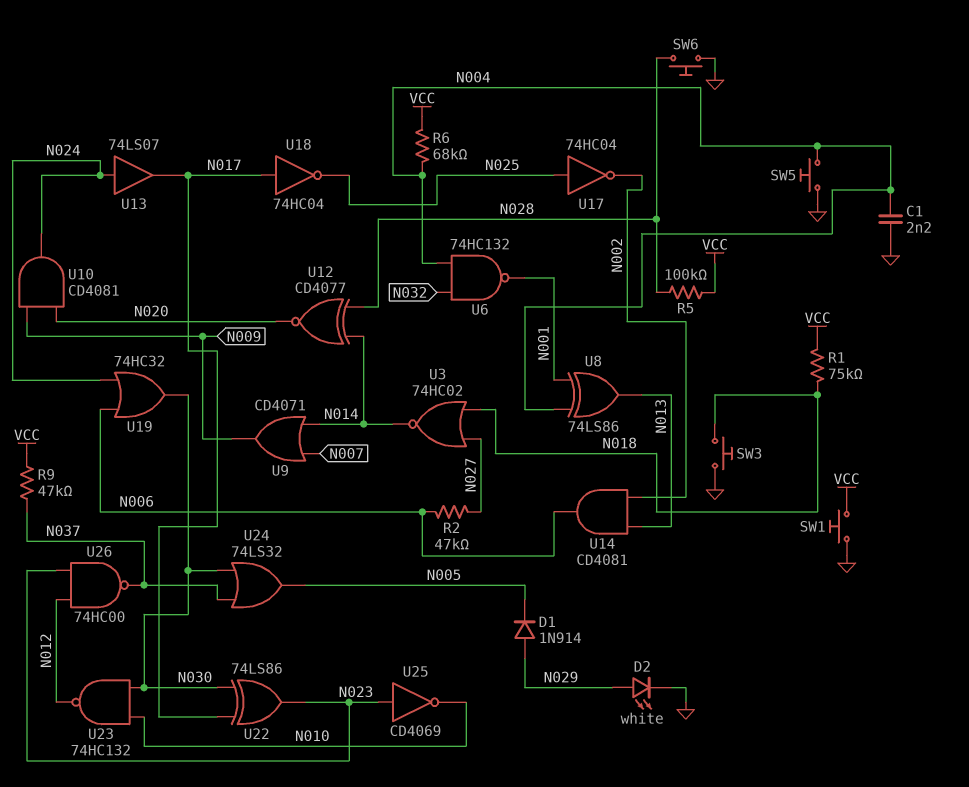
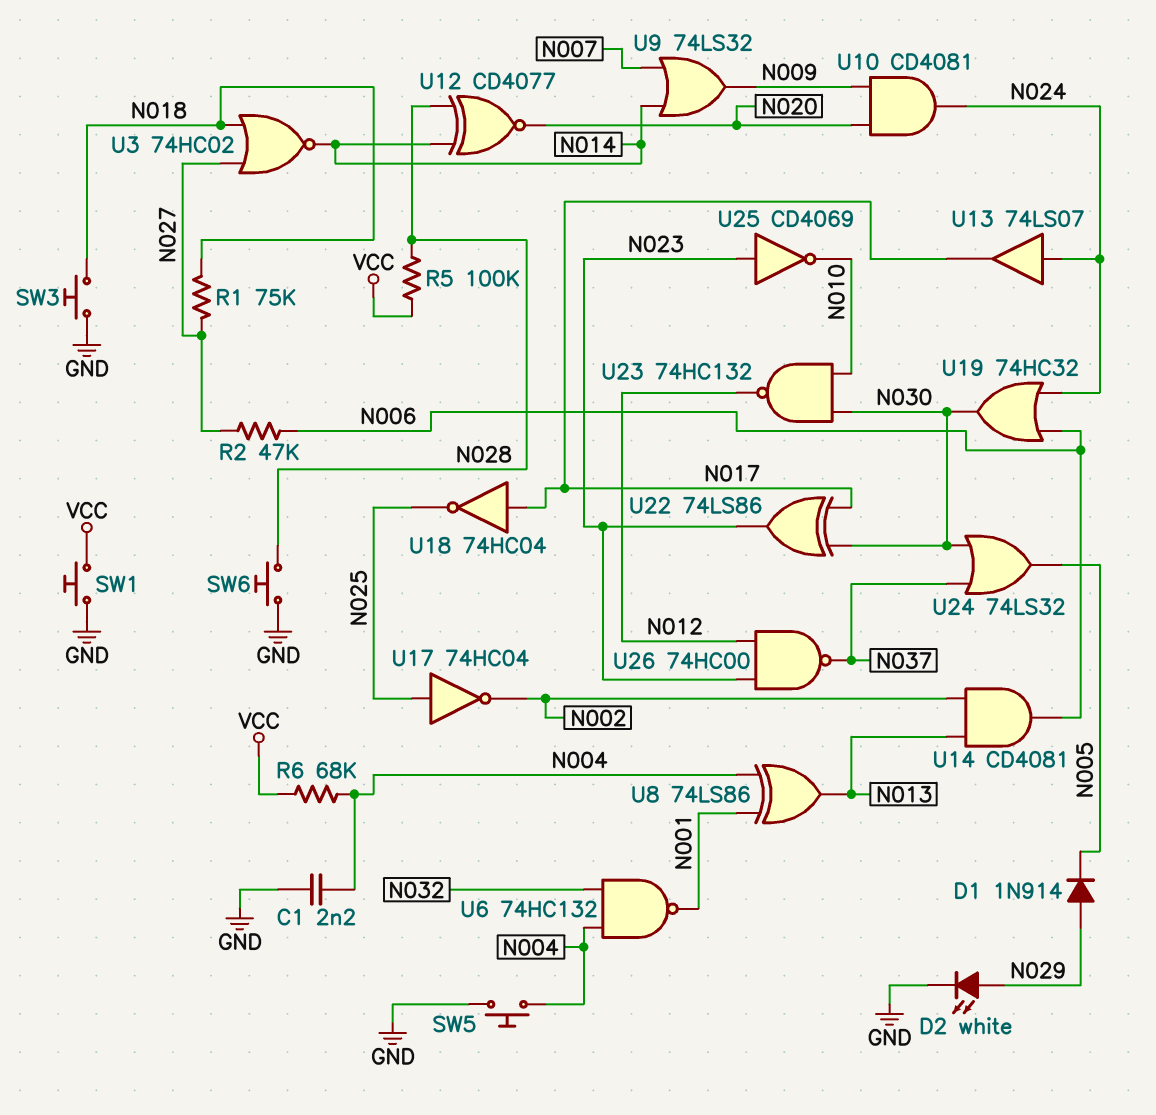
R1: 75k (N018, VCC) -> 75k (N018, N027)
R9: 47k (N037, VCC) -> none
U9: OR CD4071 (in N007, in N014, out N009) -> OR 74LS32 (in N007, in N014, out N009)

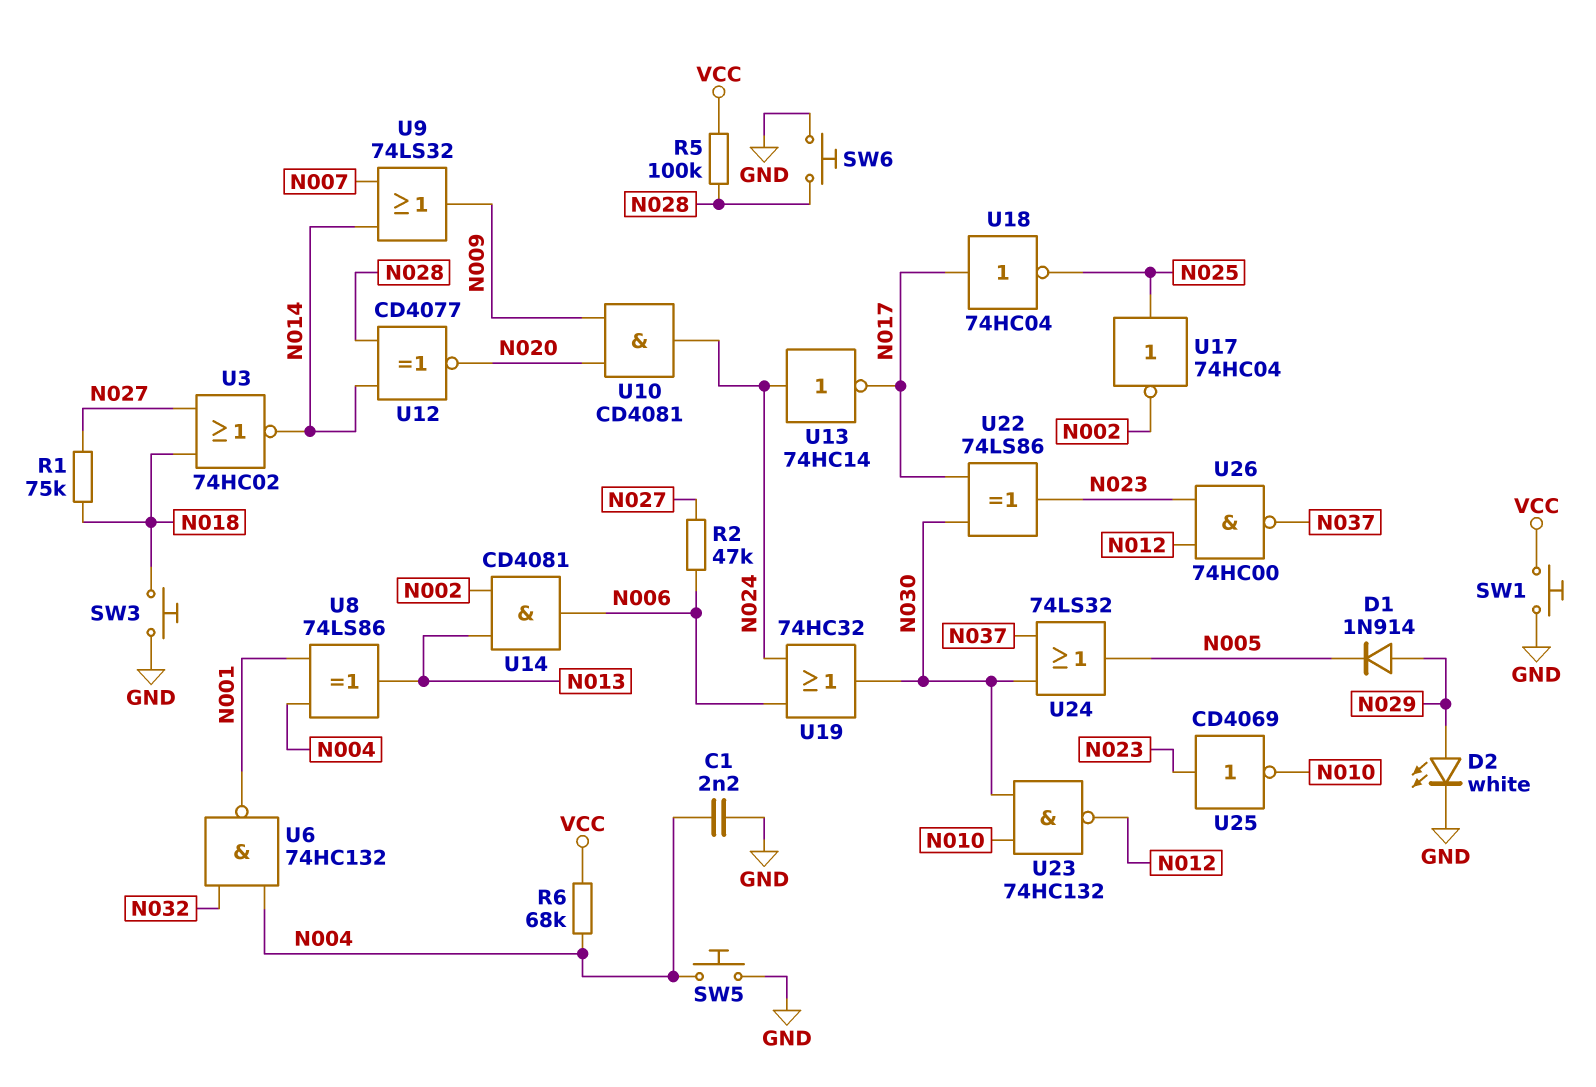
U13: buffer 74LS07 (in N024, out N017) -> NOT 74HC14 (in N024, out N017)

